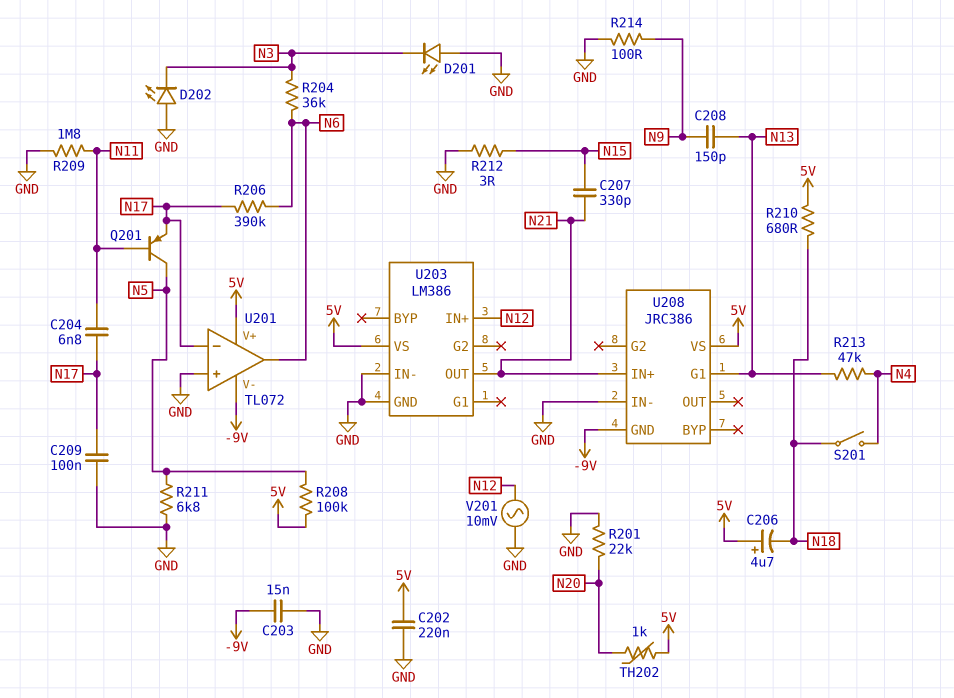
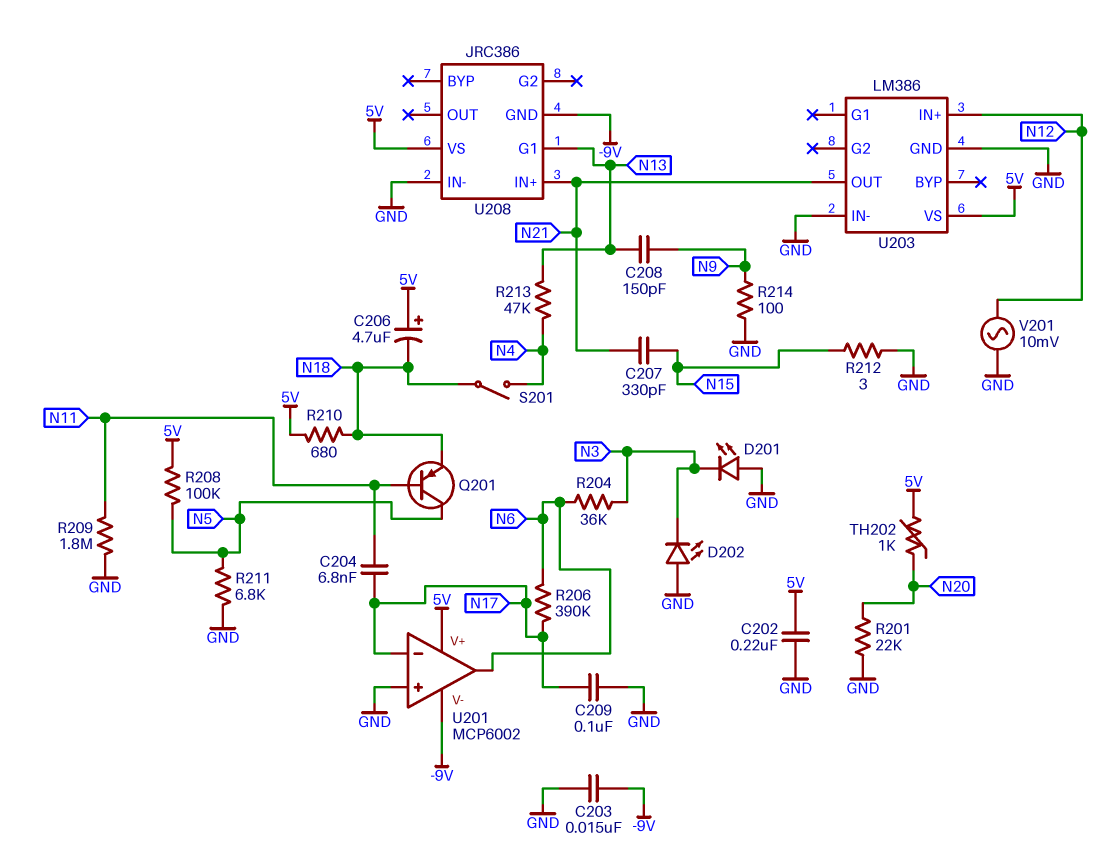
Q201: PNP (B N11, C N5, E N17) -> PNP (B N11, C N5, E N18)
U201: TL072 -> MCP6002

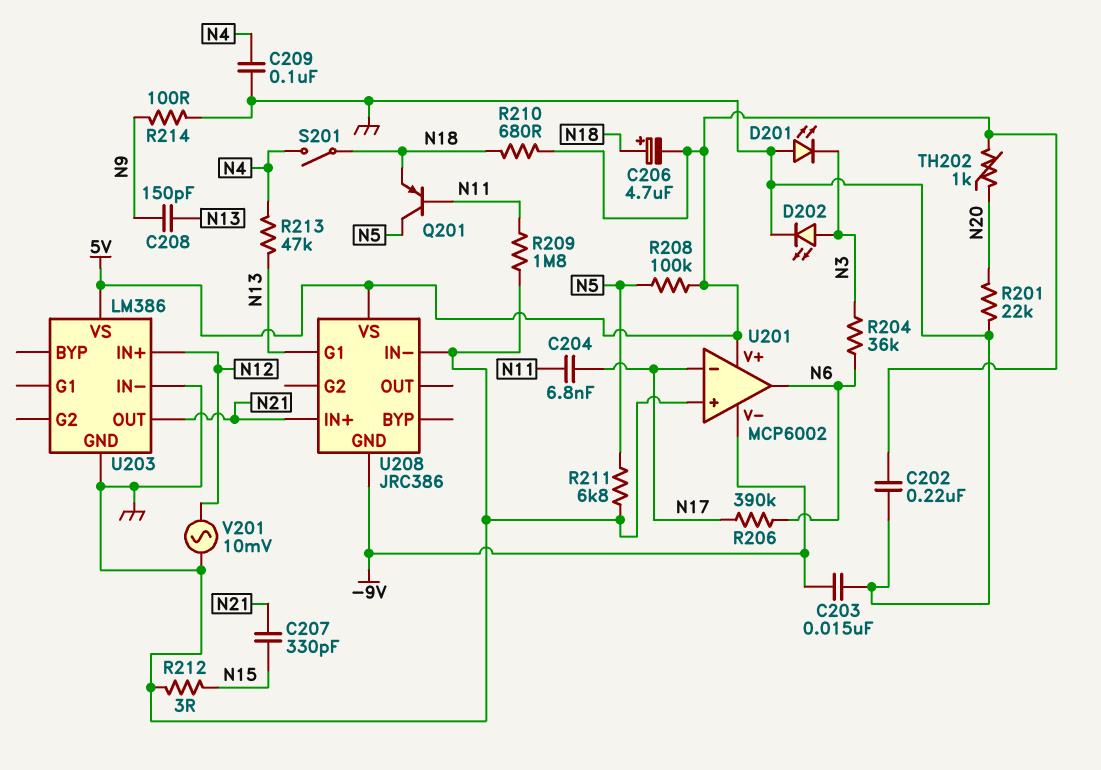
C206: 4.7uF (plus 5V, minus N18) -> 4.7uF (plus N18, minus 5V)
C209: 100nF (GND, N17) -> 100nF (GND, N4)
D202: LED (A GND, K N3) -> LED (A N3, K GND)

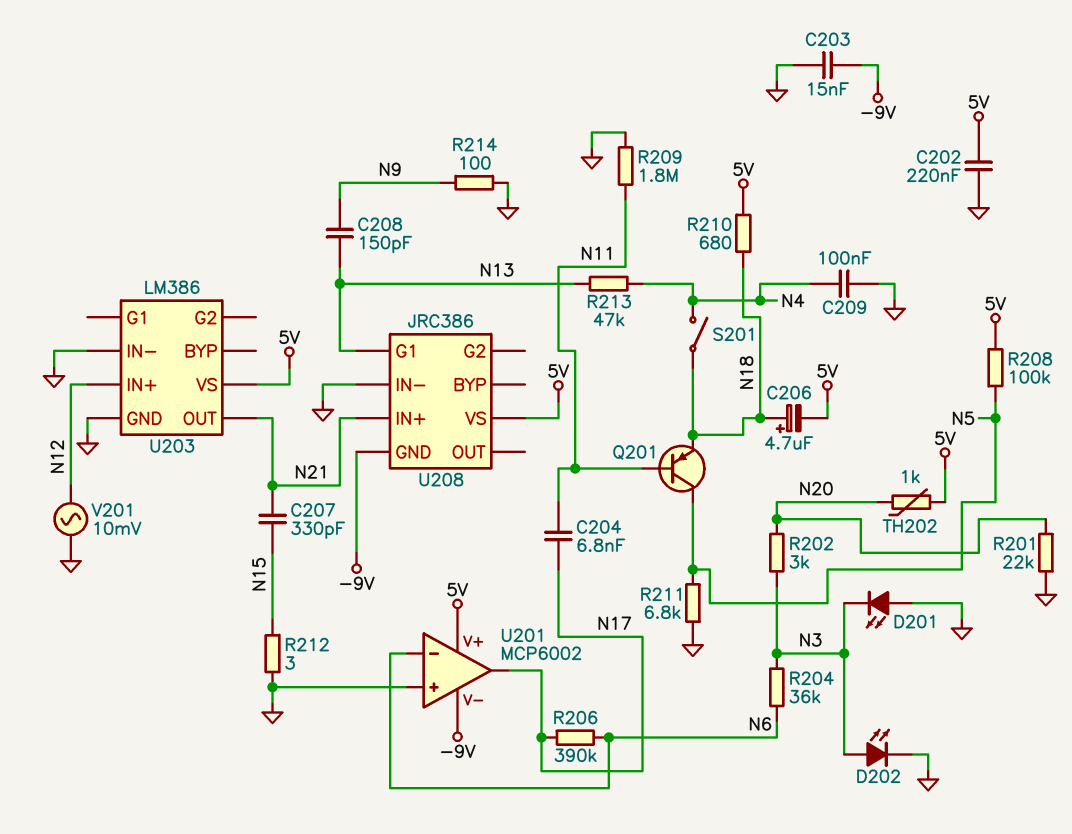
R202: none -> 3k (N3, N20)
U201 pin in-: N17 -> N6
U201 pin out: N6 -> N17

